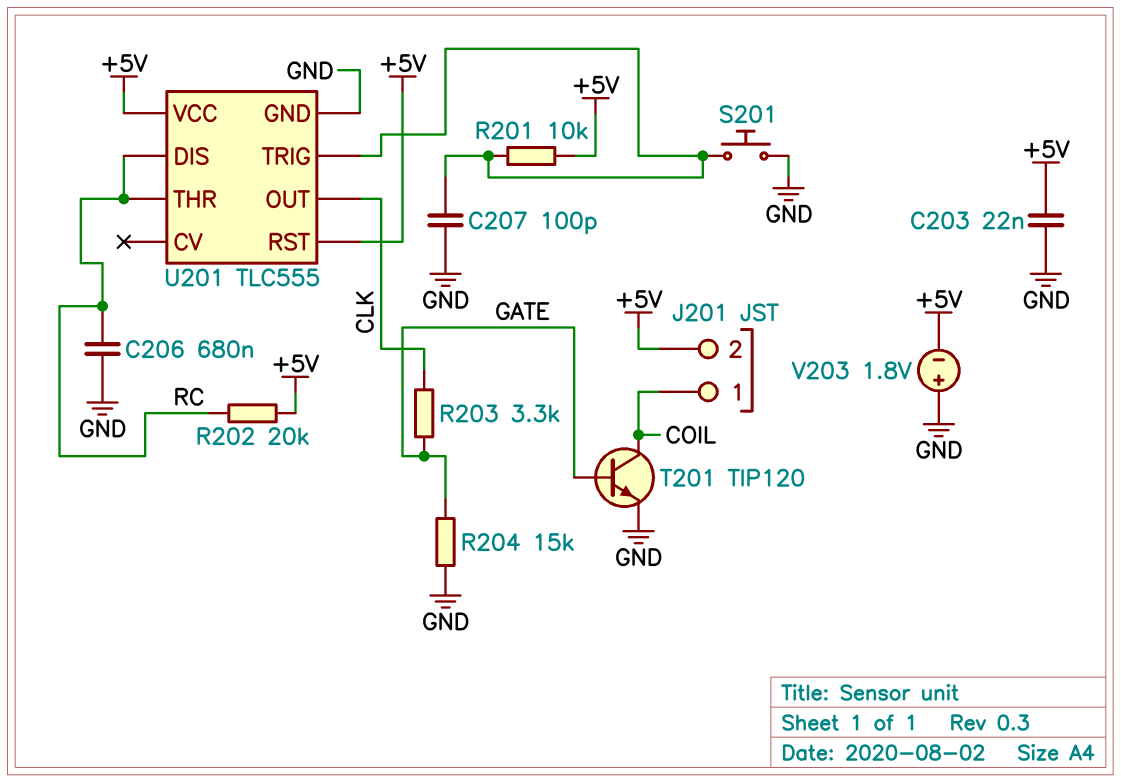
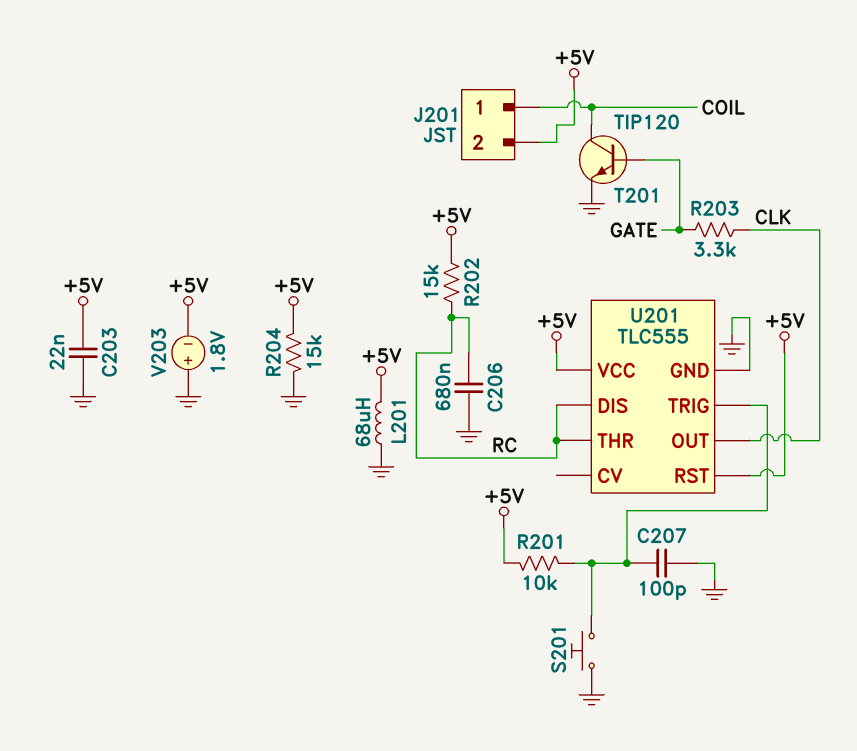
L201: none -> 68uH (+5V, GND)
R202: 20k (+5V, RC) -> 15k (+5V, RC)
R204: 15k (GATE, GND) -> 15k (+5V, GND)

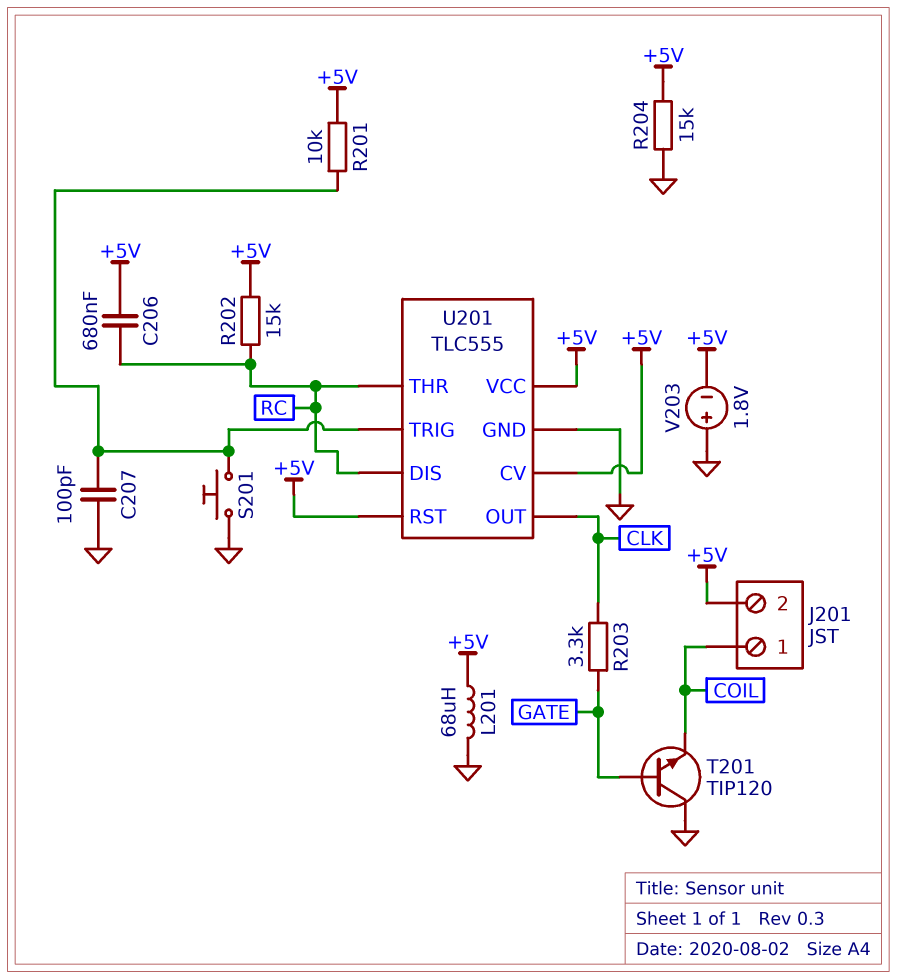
C203: 22nF (+5V, GND) -> none
C206: 680nF (GND, RC) -> 680nF (+5V, RC)
T201: NPN TIP120 (B GATE, C COIL, E GND) -> NPN TIP120 (B GATE, C GND, E COIL)
U201 pin CV: none -> +5V

